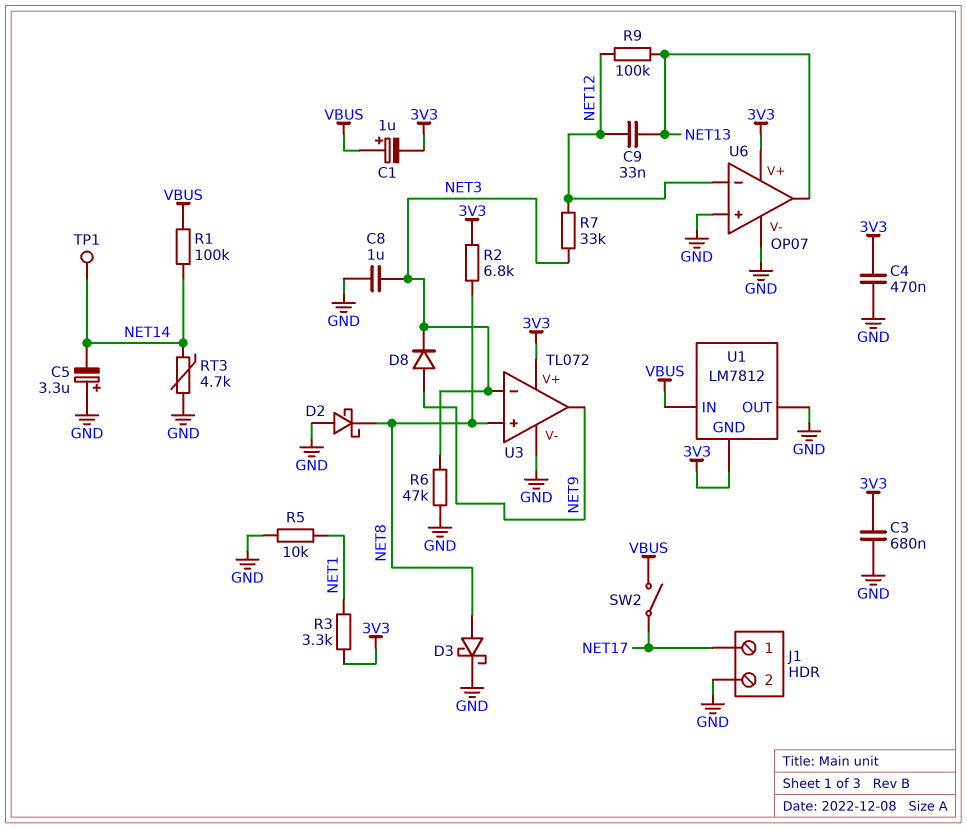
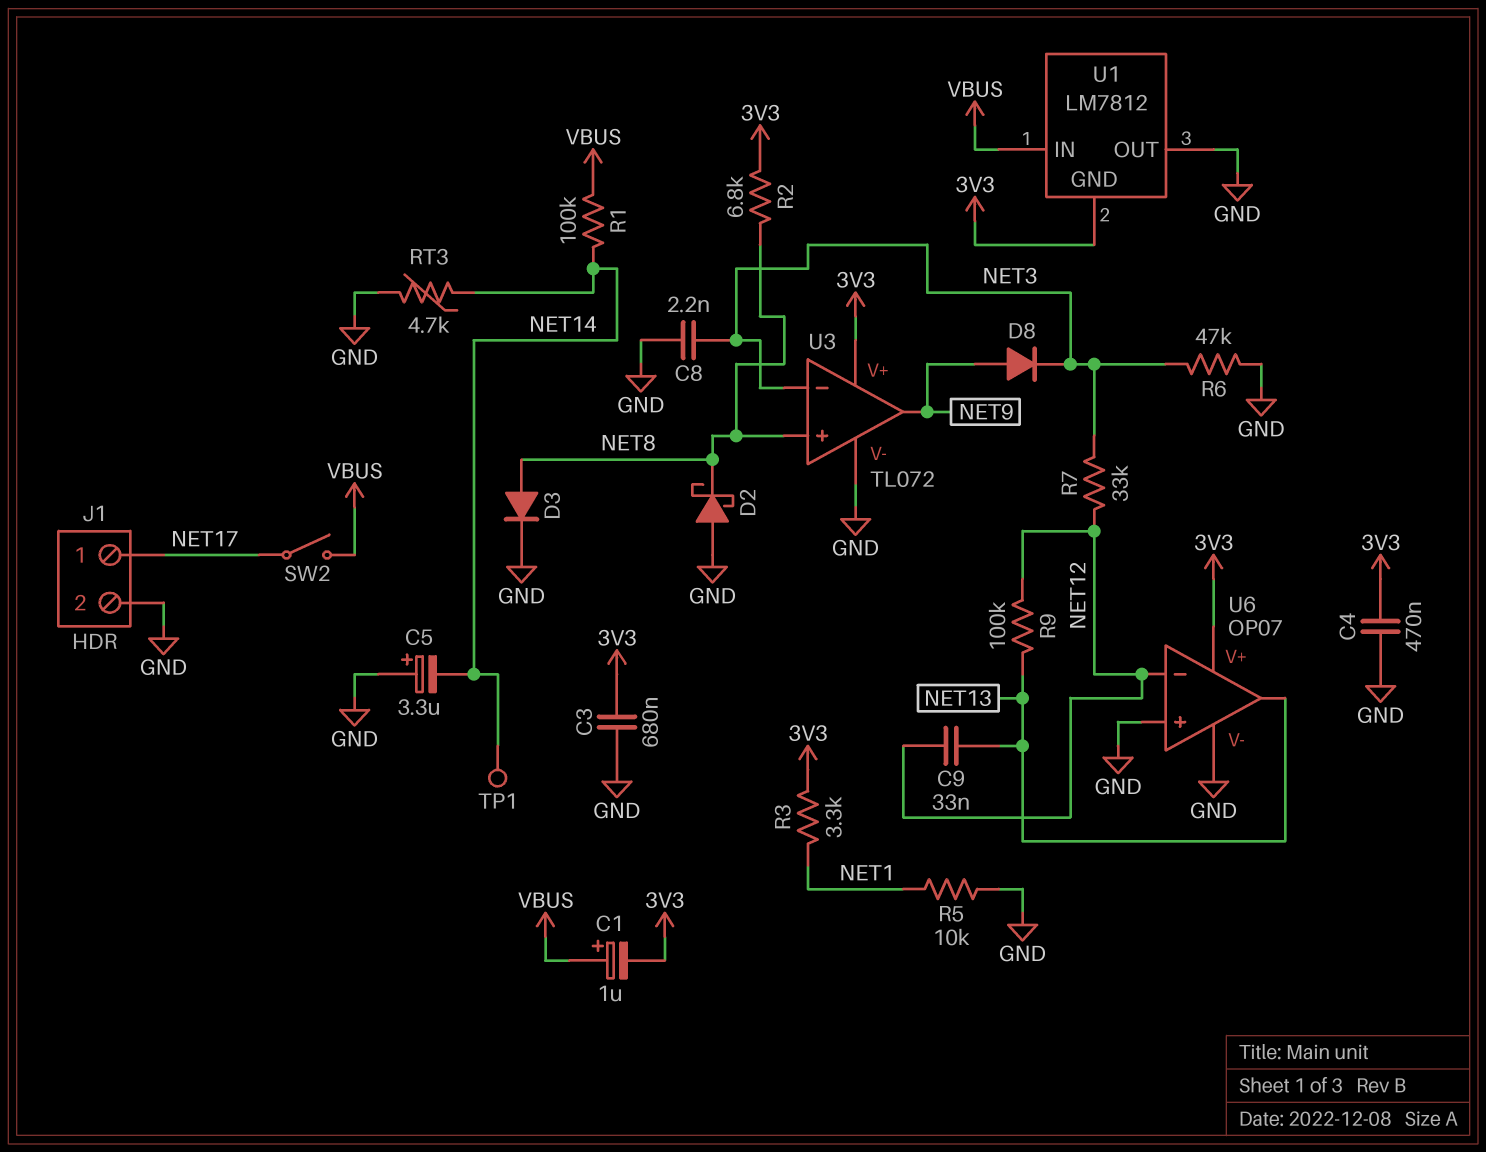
C8: 1uF (GND, NET3) -> 2.2nF (GND, NET3)
D3: schottky (A NET8, K GND) -> diode (A NET8, K GND)

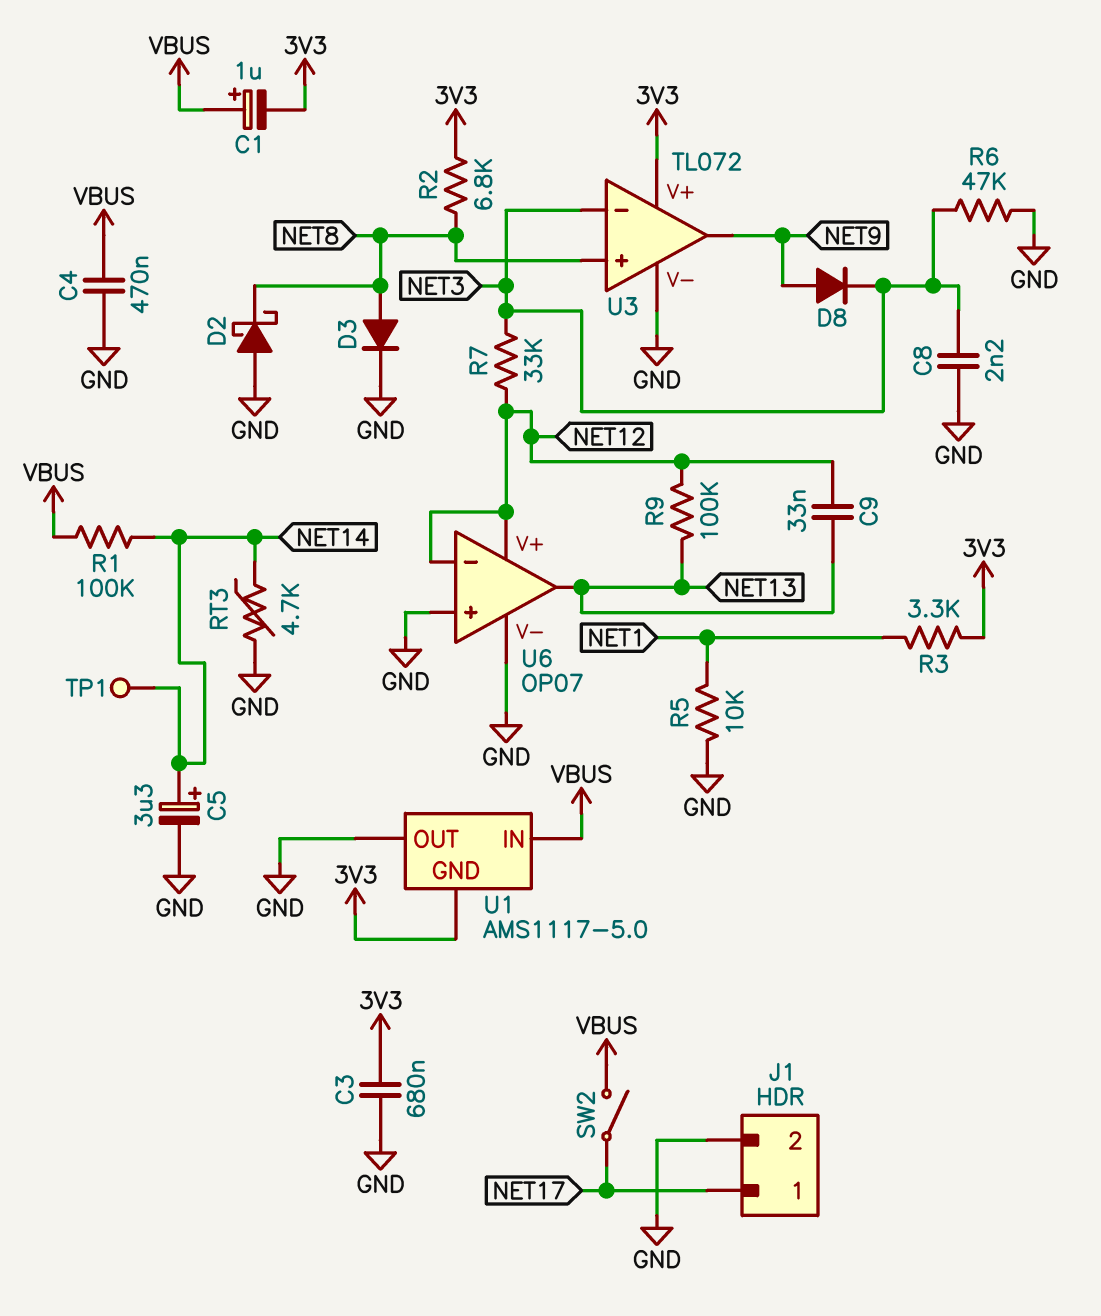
C4: 470nF (3V3, GND) -> 470nF (GND, VBUS)
C5: 3.3uF (plus GND, minus NET14) -> 3.3uF (plus NET14, minus GND)
U1: LM7812 -> AMS1117-5.0
U6 pin V+: 3V3 -> NET12

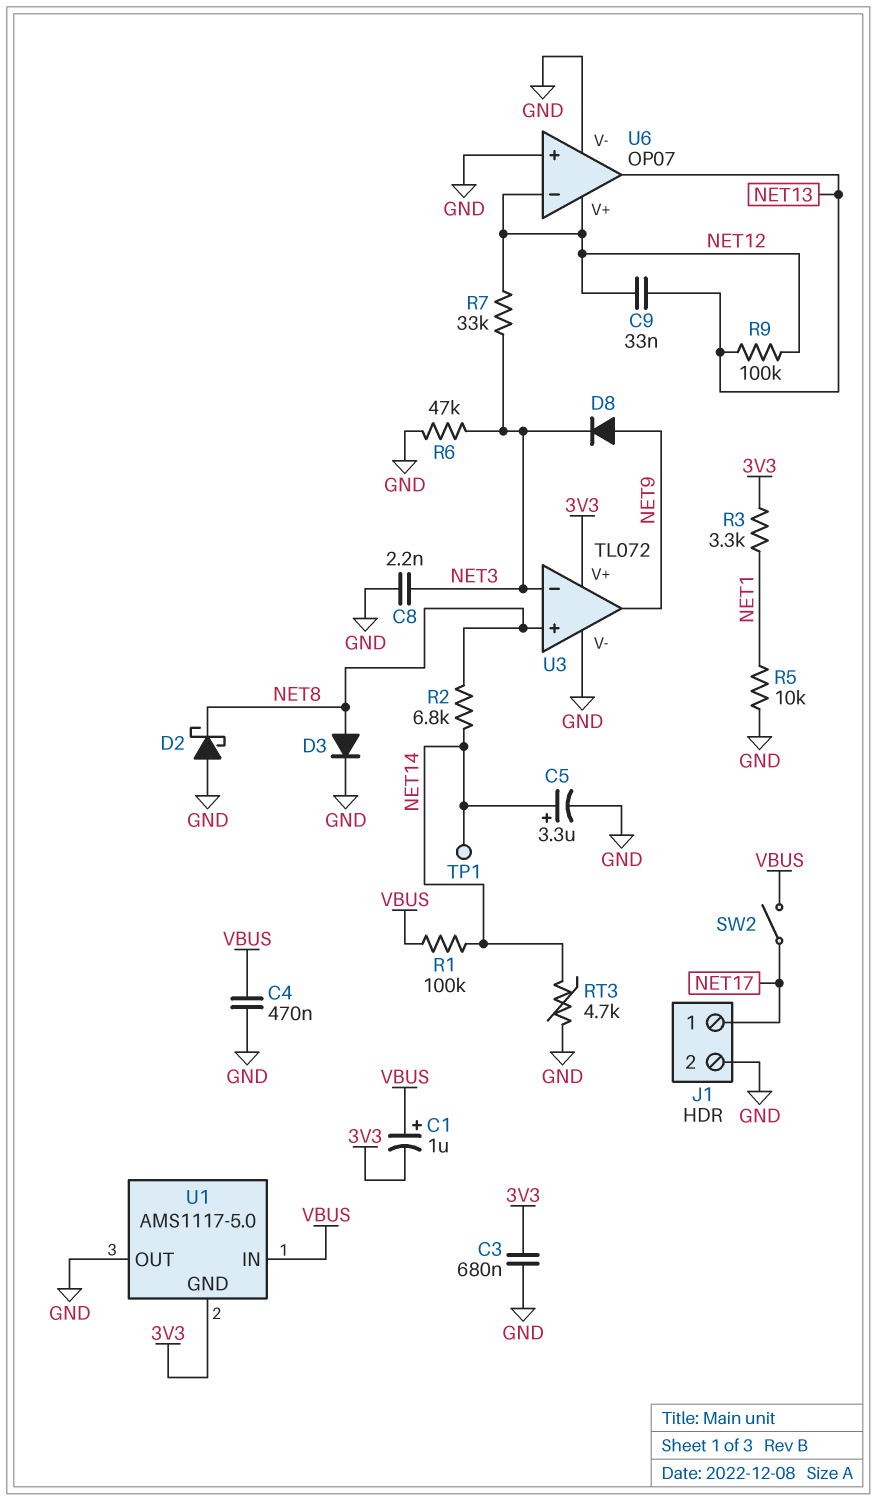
R2: 6.8k (3V3, NET8) -> 6.8k (NET8, NET14)

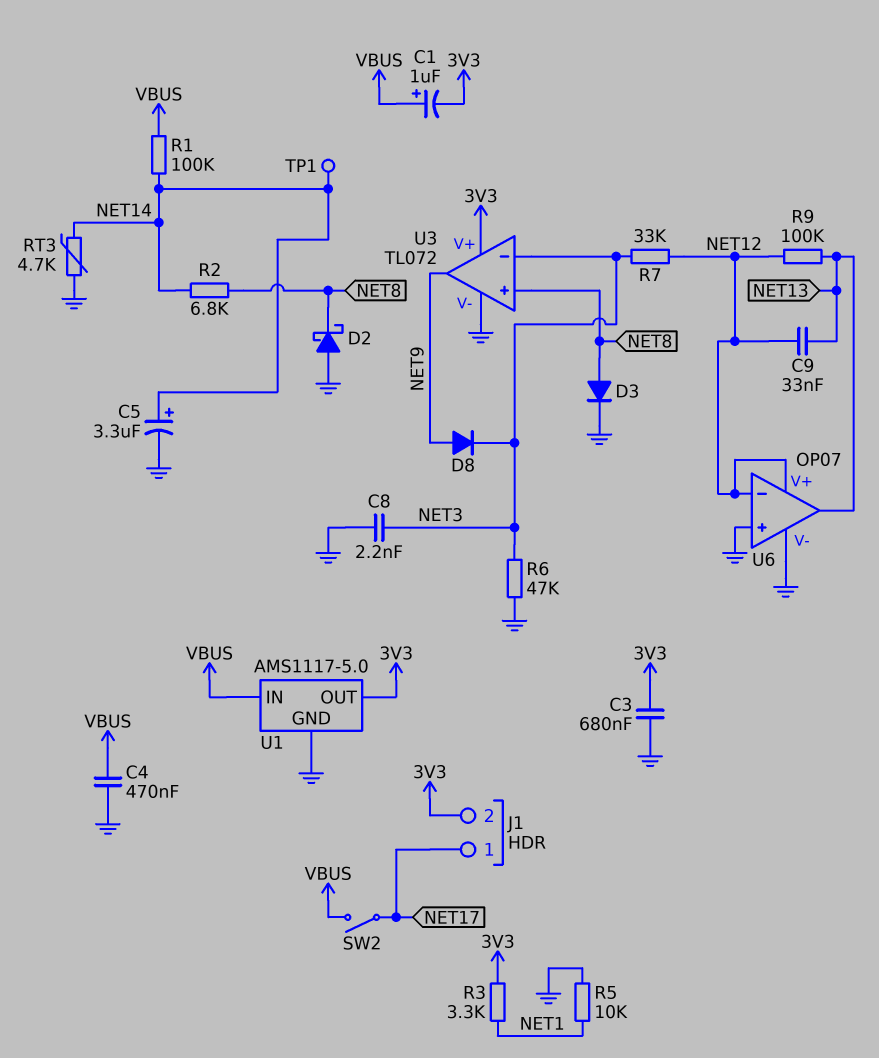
J1 pin 2: GND -> 3V3
U1 pin GND: 3V3 -> GND
U1 pin OUT: GND -> 3V3

